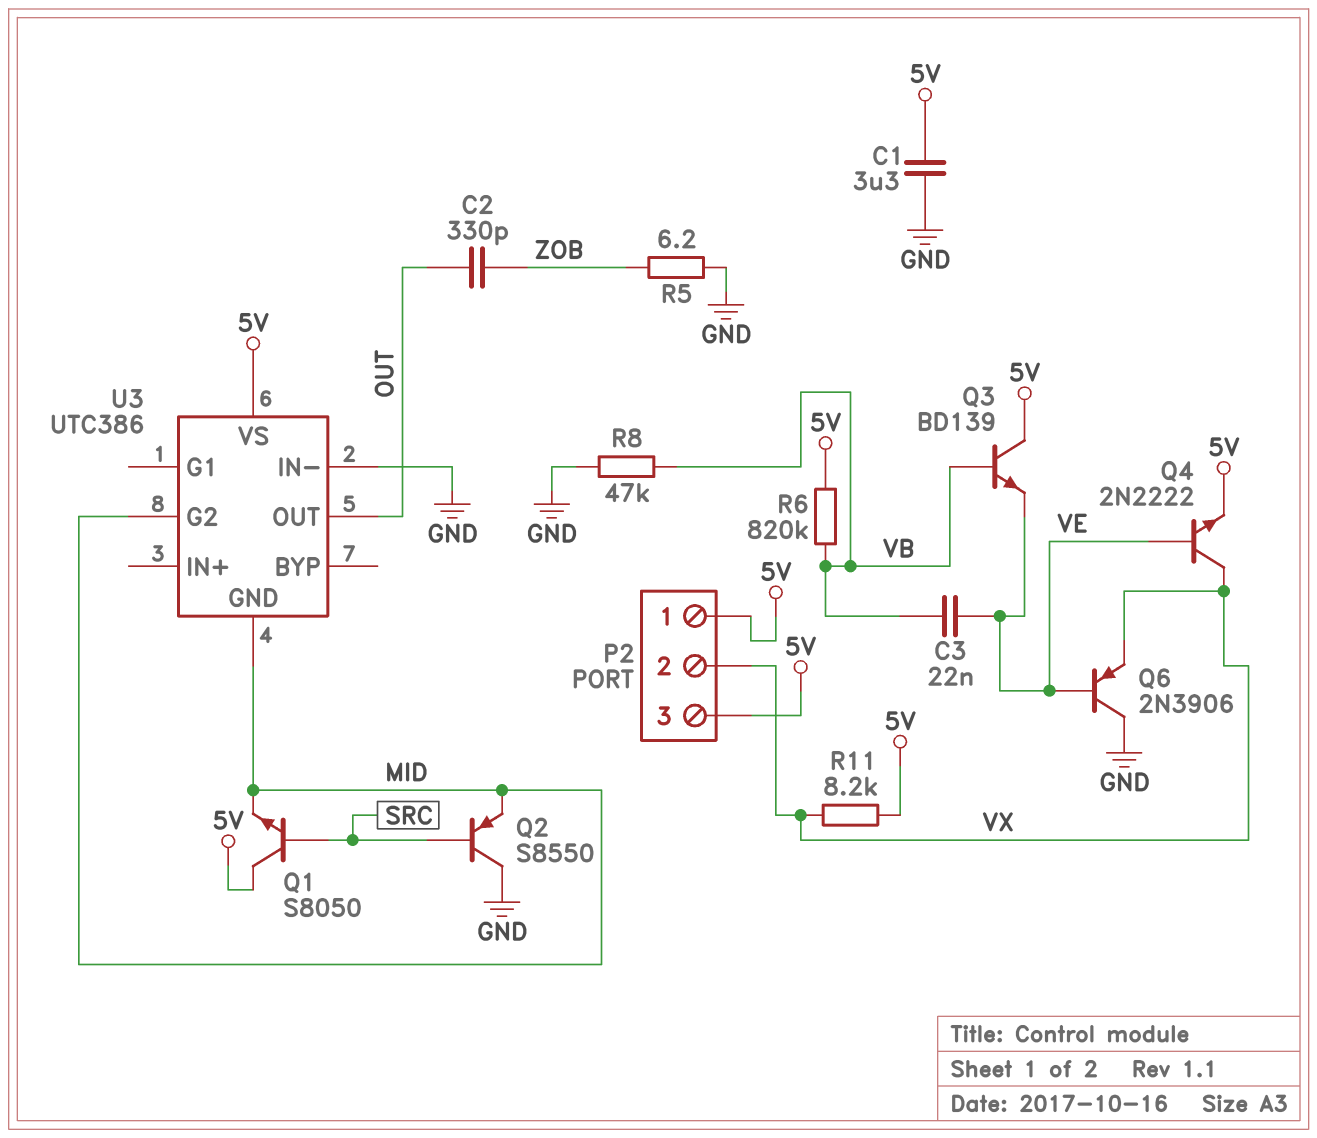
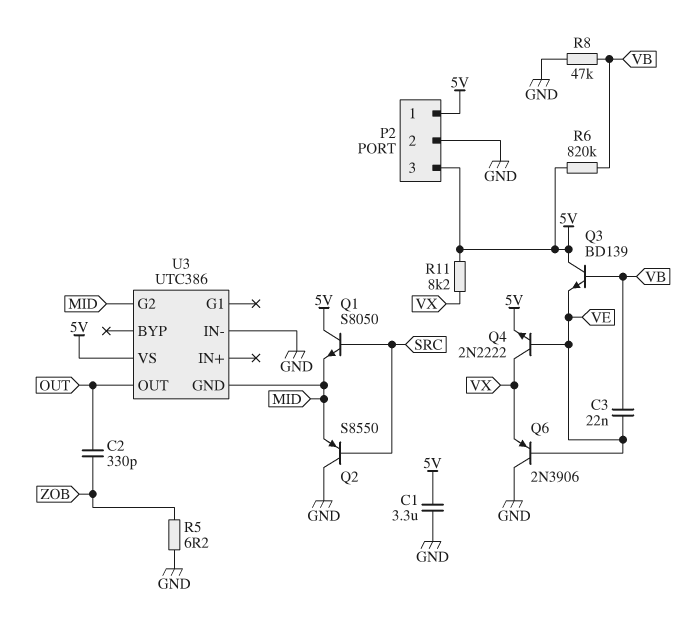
P2 pin 2: VX -> GND

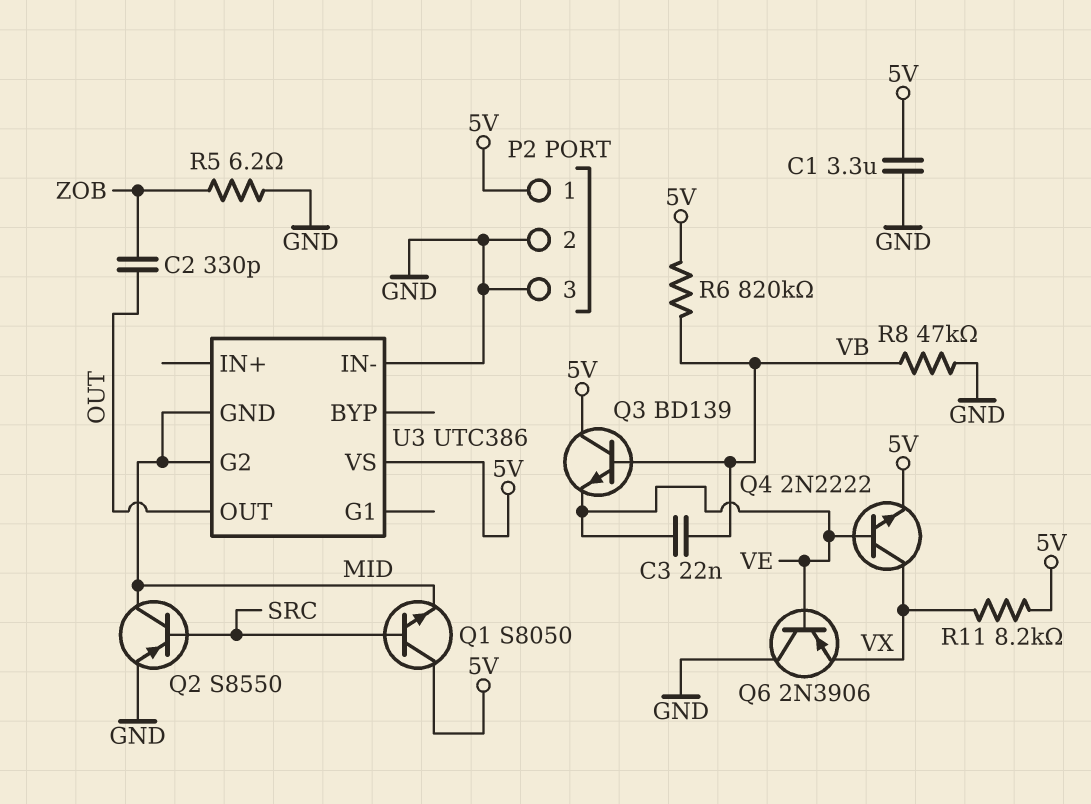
P2 pin 3: 5V -> GND
Q2: PNP S8550 (B SRC, C GND, E MID) -> PNP S8550 (B SRC, C MID, E GND)

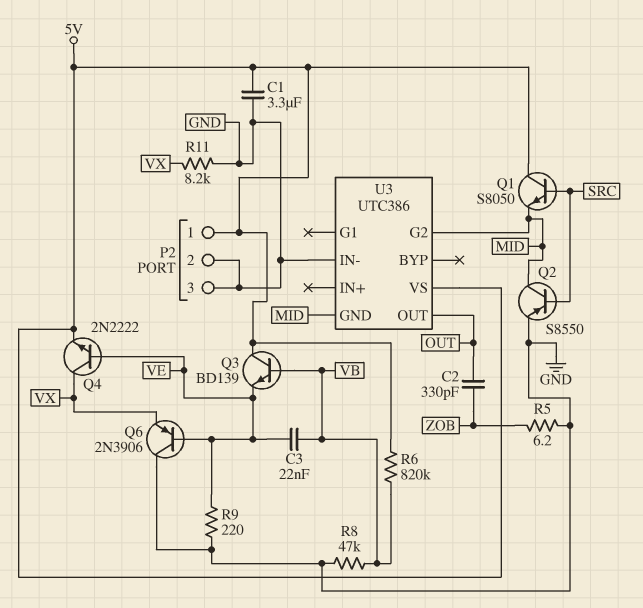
R9: none -> 220 (GND, VE)
R11: 8.2k (5V, VX) -> 8.2k (GND, VX)

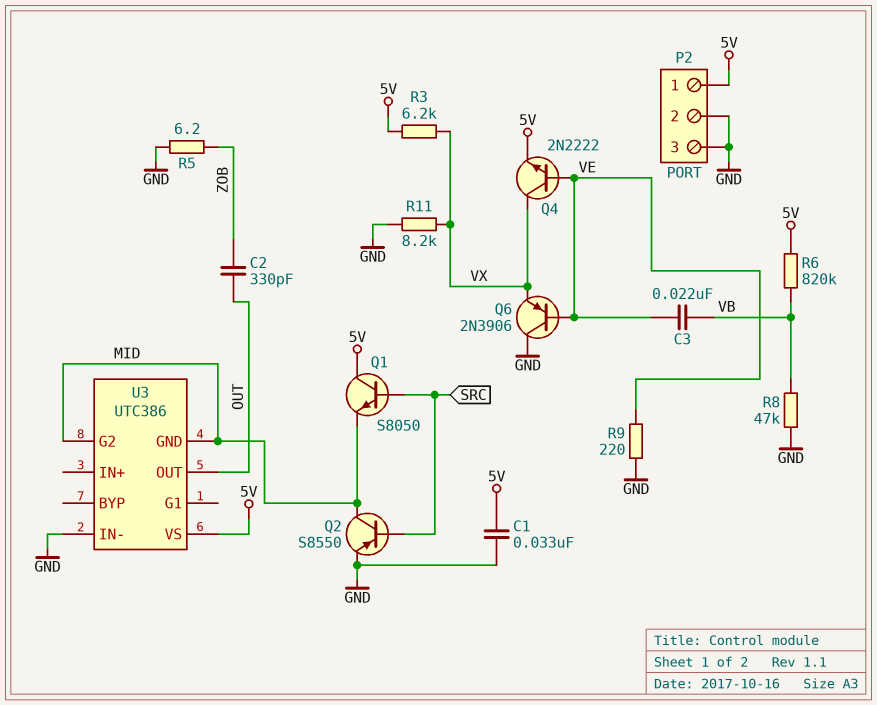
C1: 3.3uF (5V, GND) -> 33nF (5V, GND)
Q3: NPN BD139 (B VB, C 5V, E VE) -> none
R3: none -> 6.2k (5V, VX)

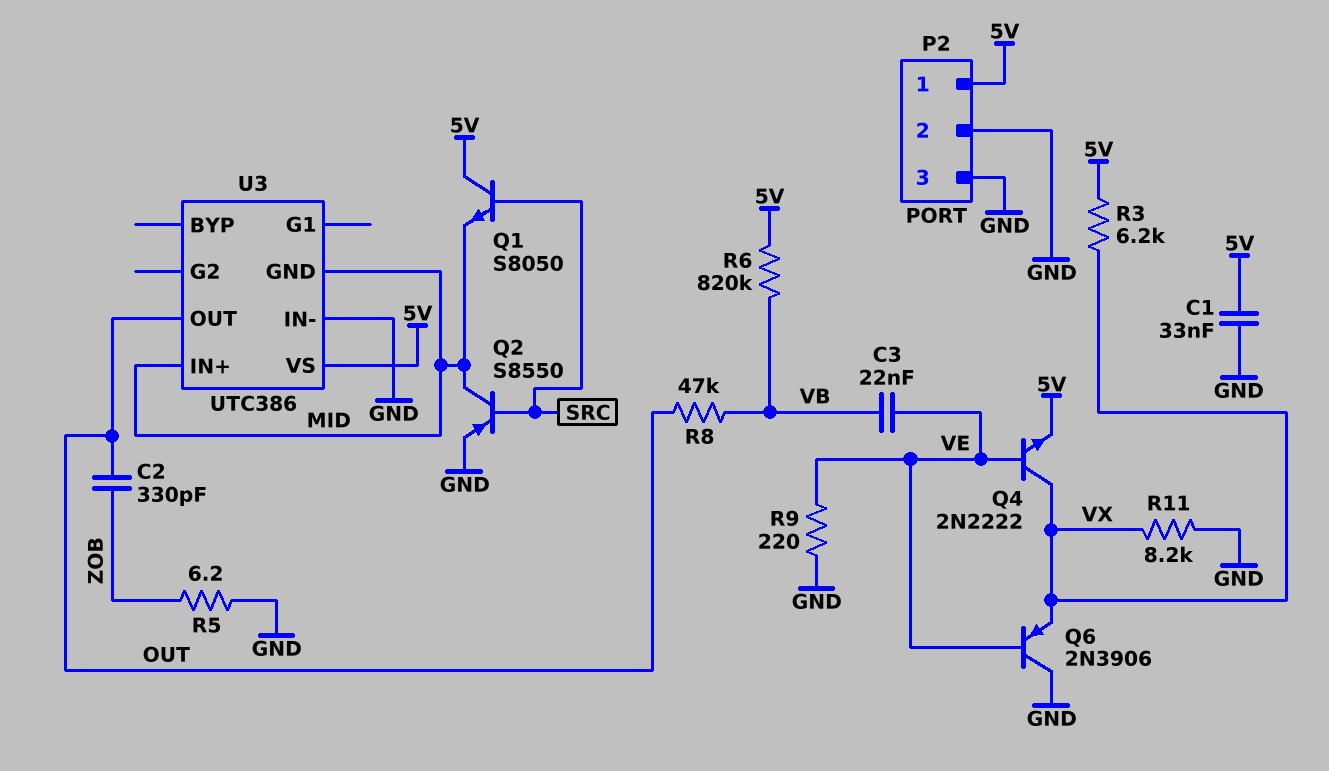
R8: 47k (GND, VB) -> 47k (OUT, VB)
U3 pin G2: MID -> none
U3 pin IN+: none -> MID

